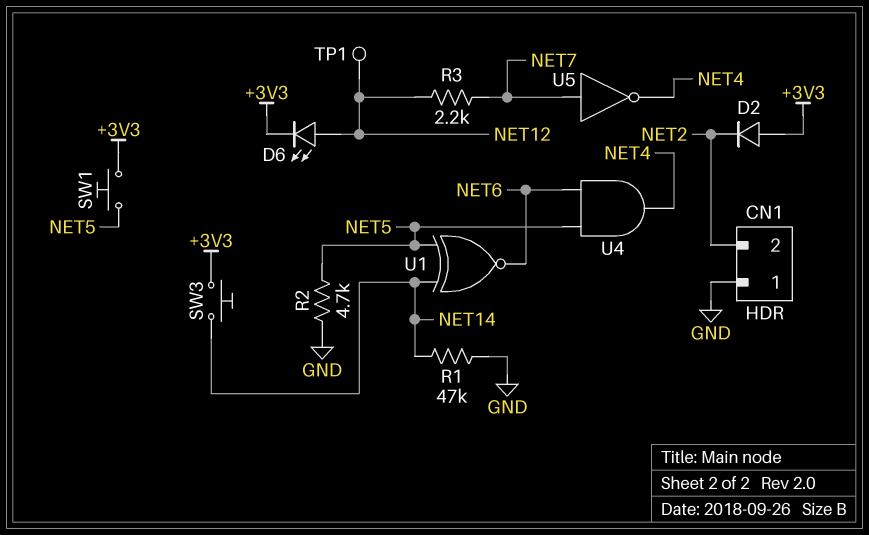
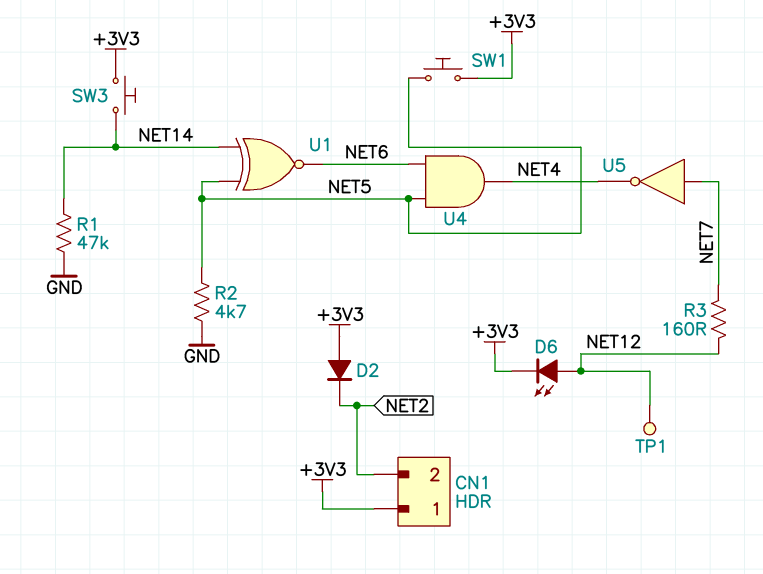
CN1 pin 1: GND -> +3V3
R3: 2.2k (NET7, NET12) -> 160 (NET7, NET12)

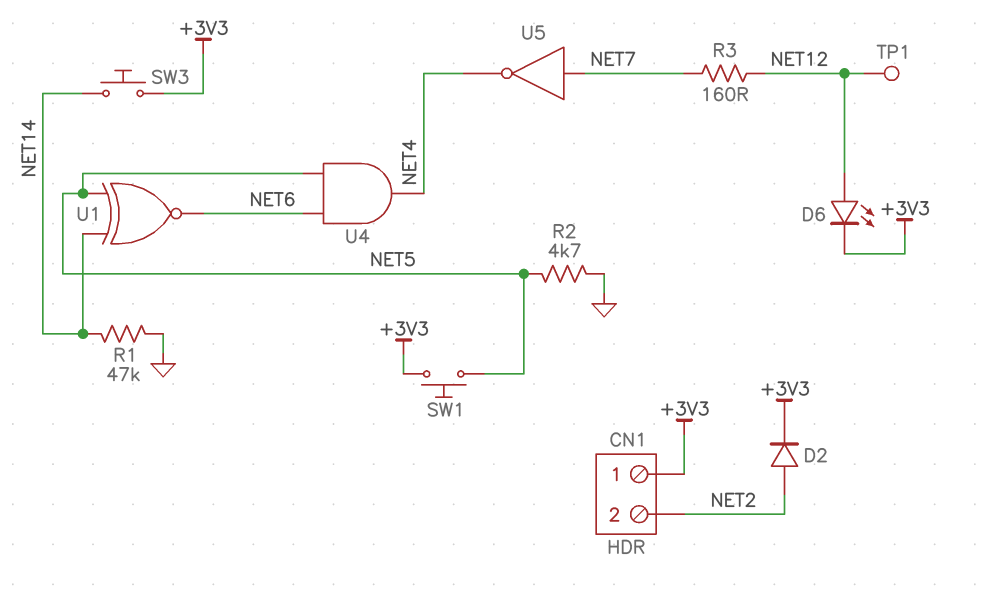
D2: diode (A +3V3, K NET2) -> diode (A NET2, K +3V3)

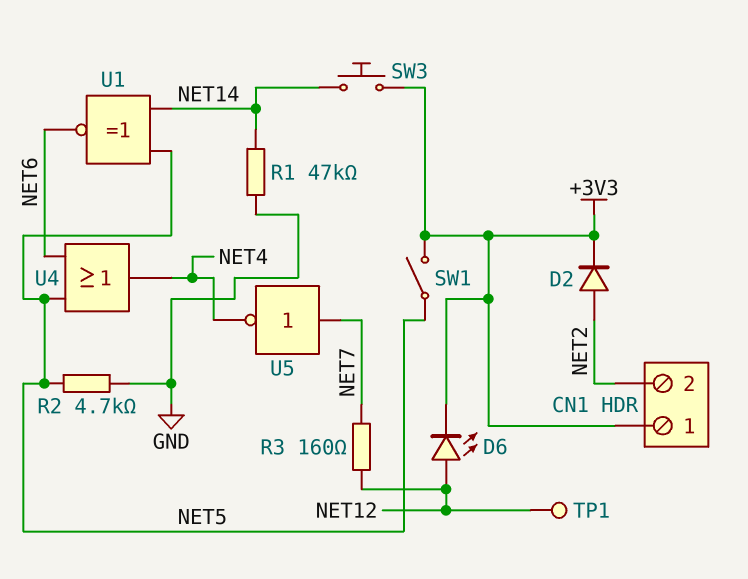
SW1: button (+3V3, NET5) -> switch (+3V3, NET5)
U4: AND (in NET5, in NET6, out NET4) -> OR (in NET5, in NET6, out NET4)

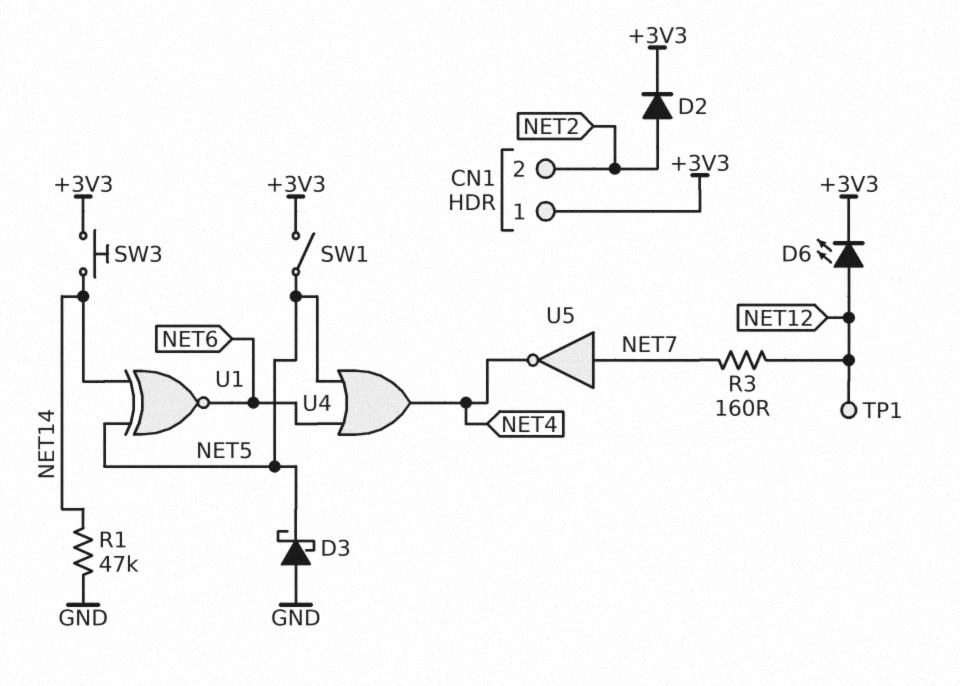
D3: none -> schottky (A GND, K NET5)
R2: 4.7k (GND, NET5) -> none

